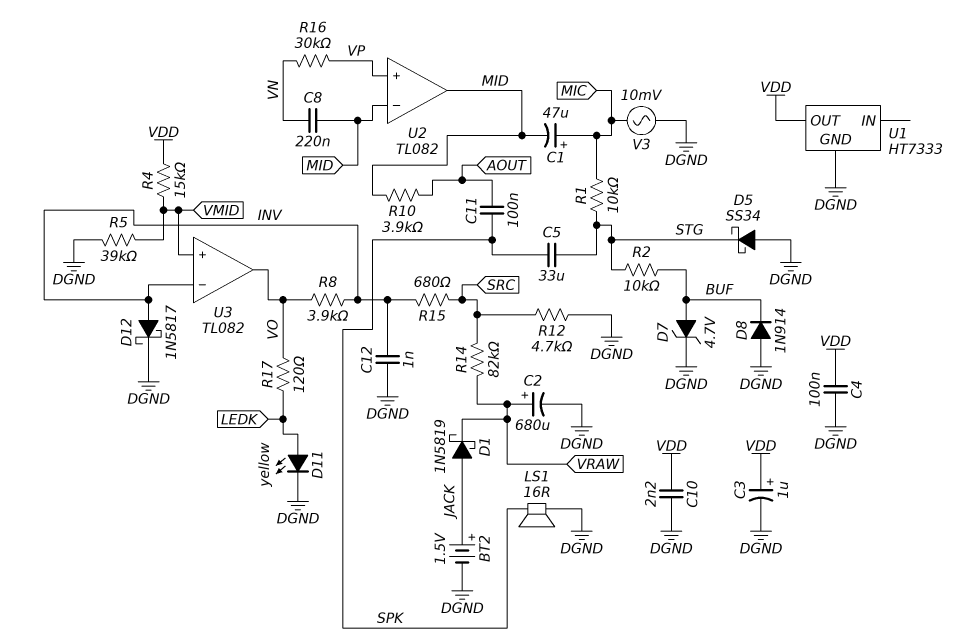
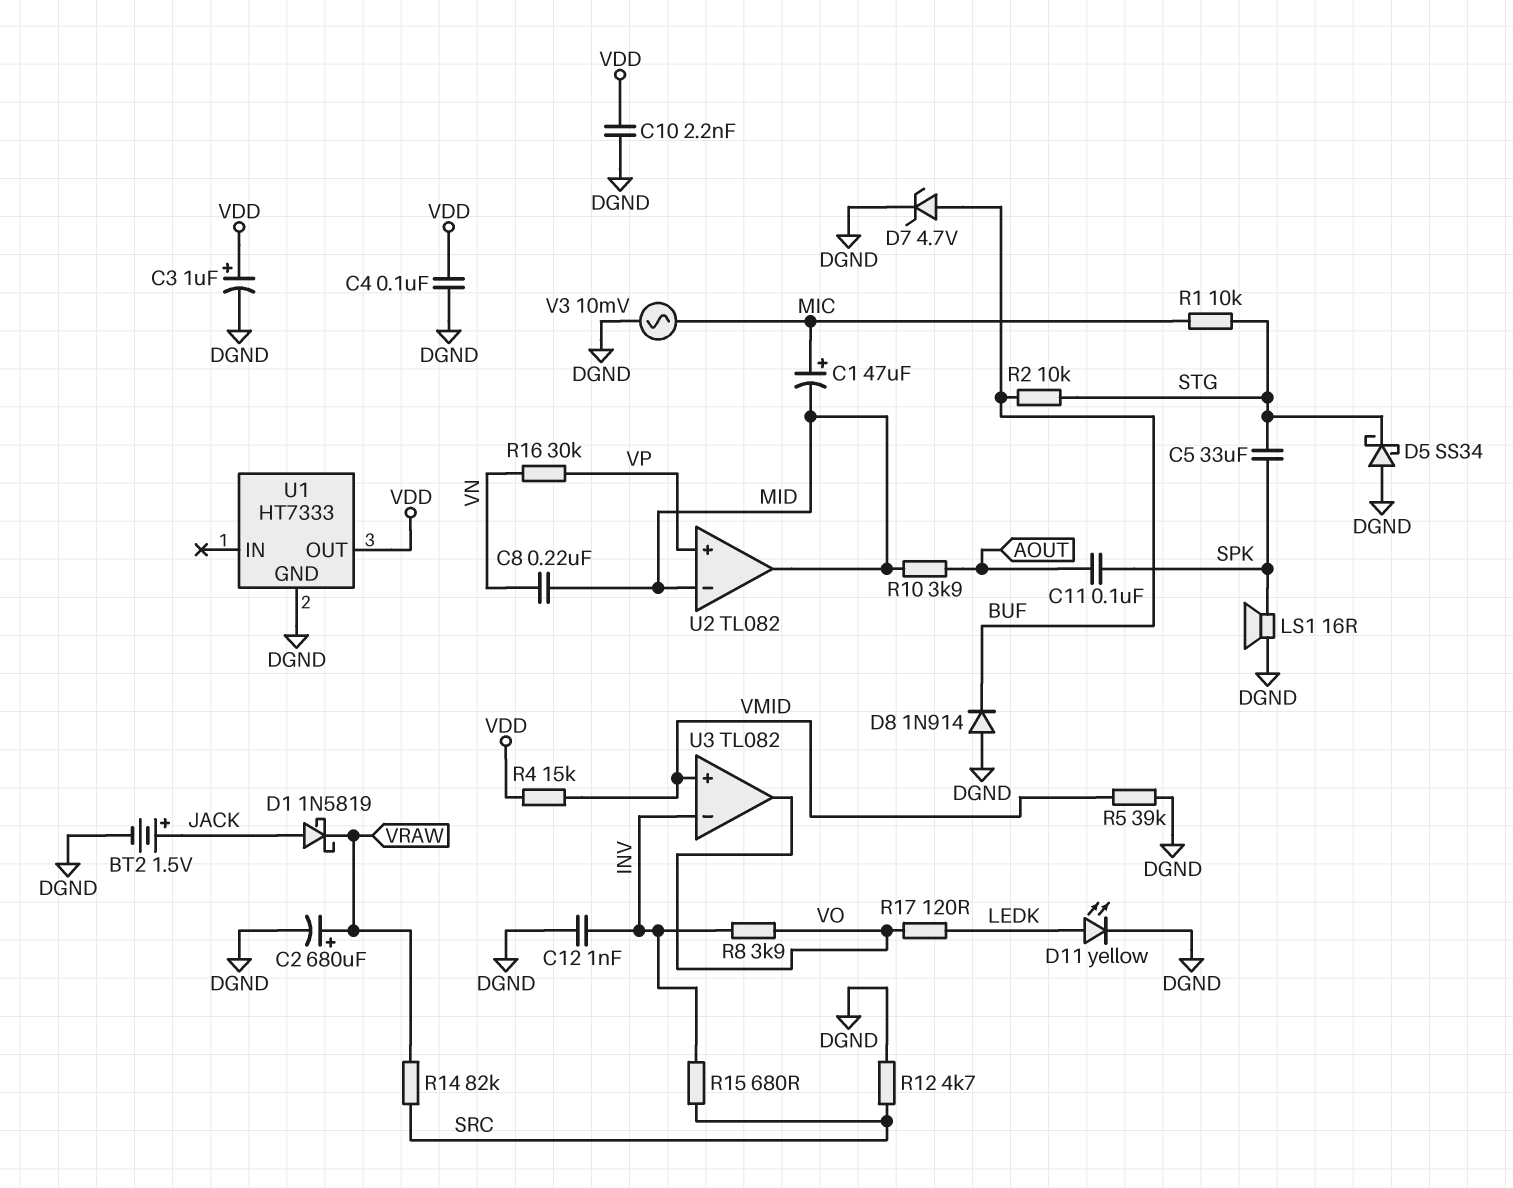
D12: schottky 1N5817 (A INV, K DGND) -> none

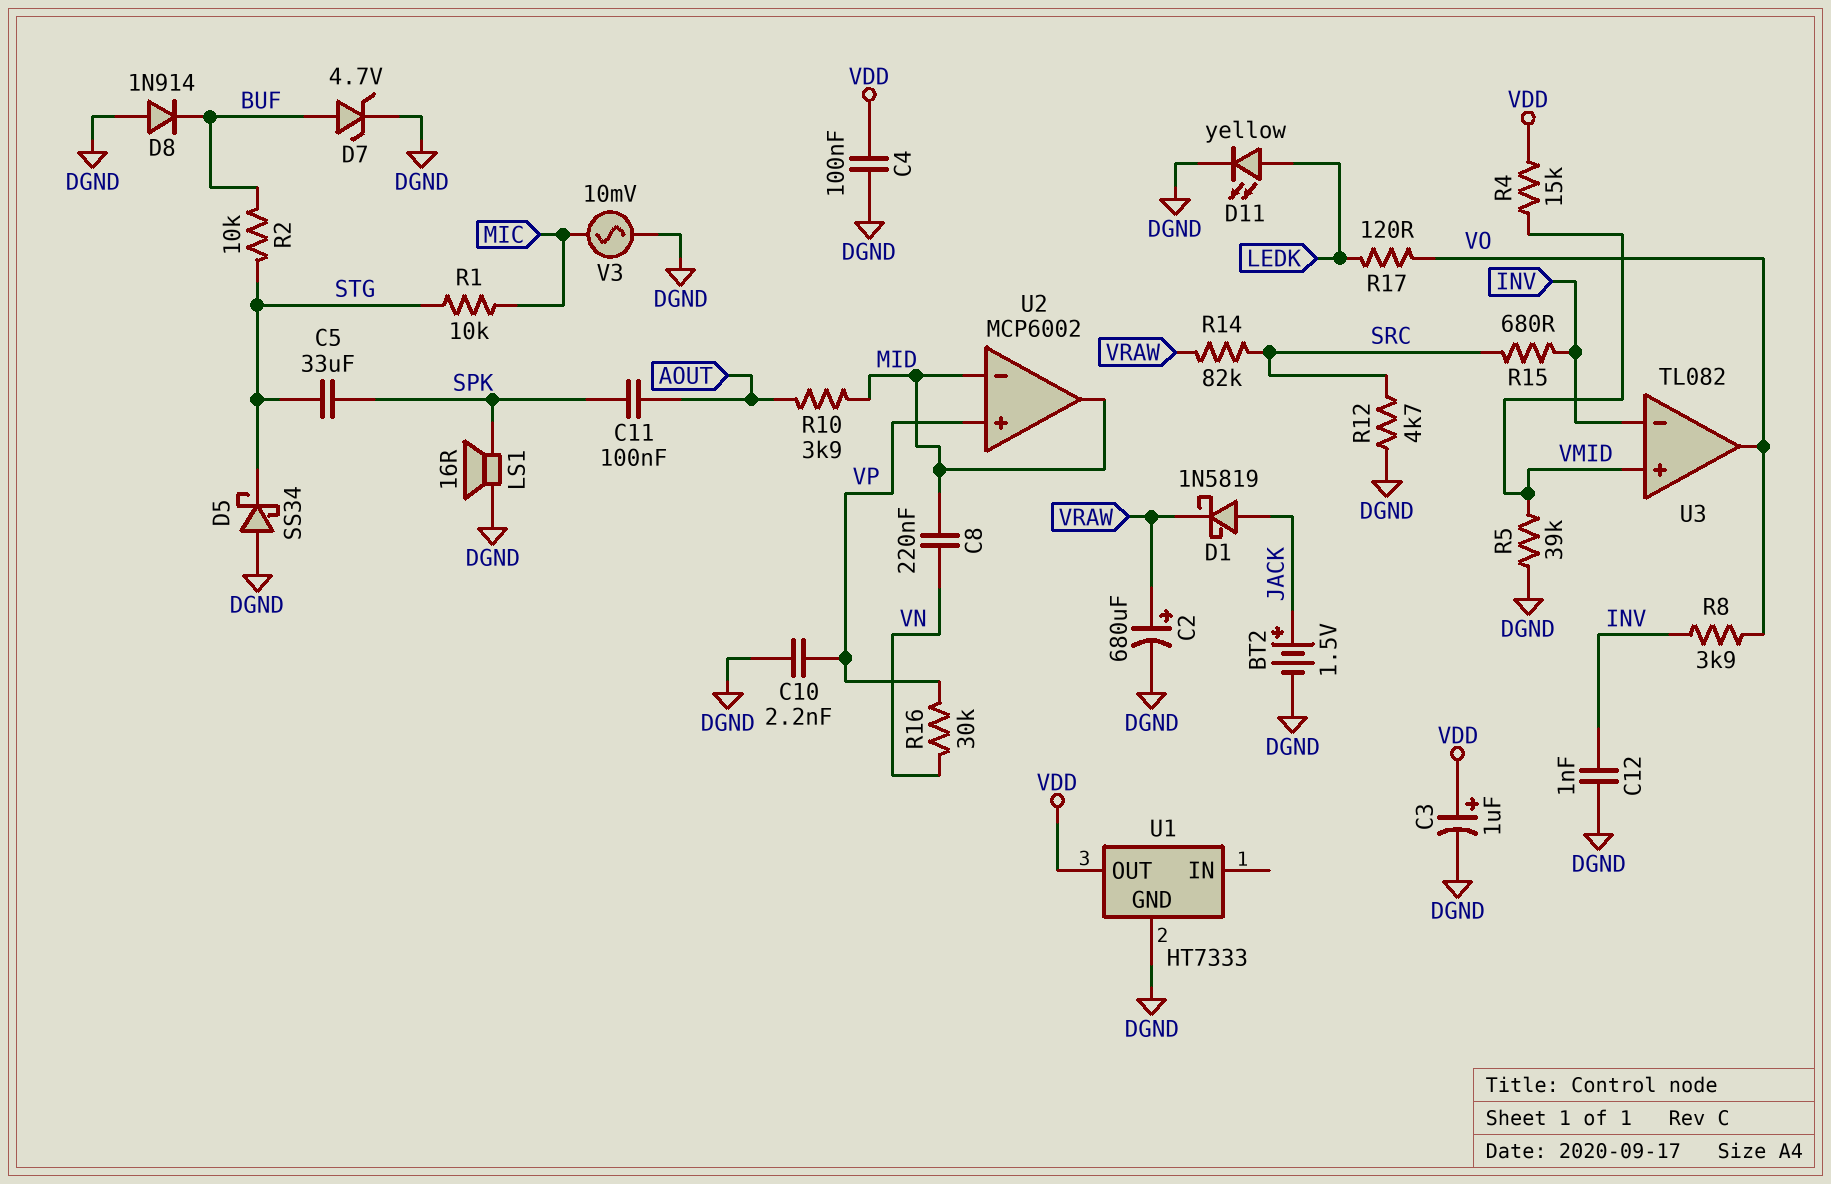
C1: 47uF (plus MIC, minus MID) -> none
C10: 2.2nF (DGND, VDD) -> 2.2nF (DGND, VP)
U2: TL082 -> MCP6002

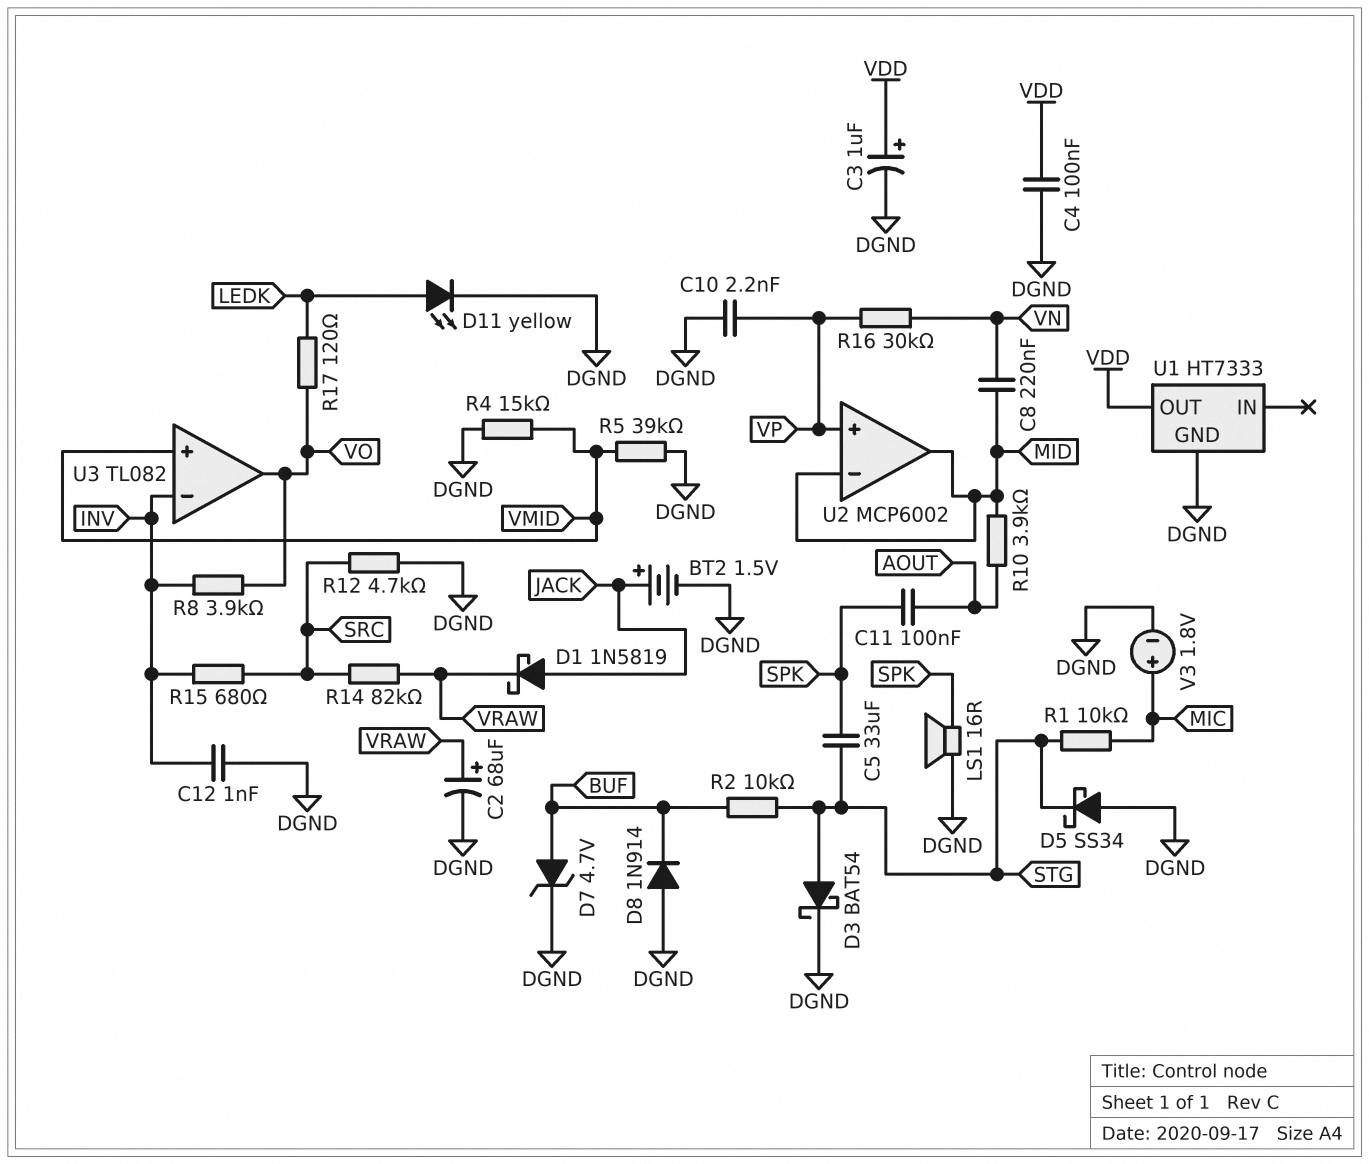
C2: 680uF (plus VRAW, minus DGND) -> 68uF (plus VRAW, minus DGND)
D3: none -> schottky BAT54 (A STG, K DGND)
R4: 15k (VDD, VMID) -> 15k (DGND, VMID)
V3: AC 10mV (DGND, MIC) -> 1.8V (plus MIC, minus DGND)

